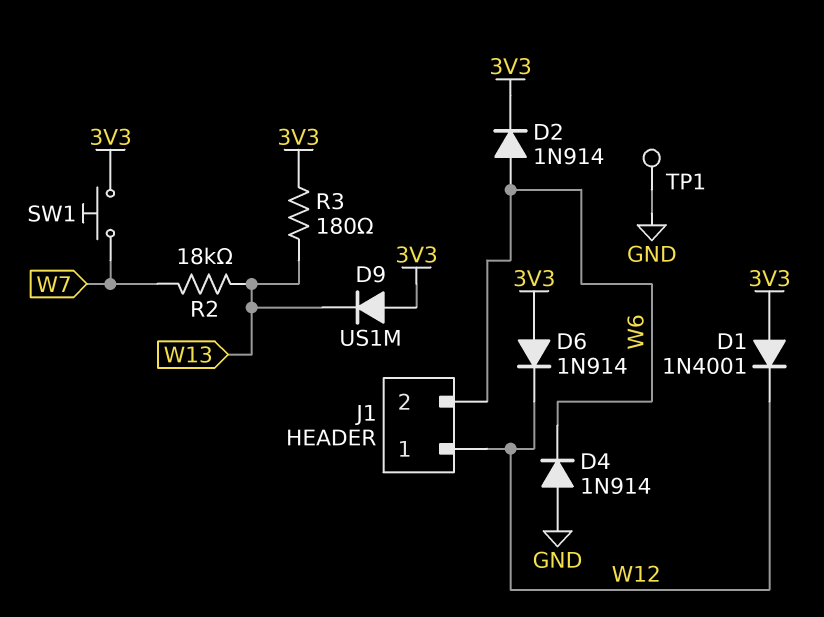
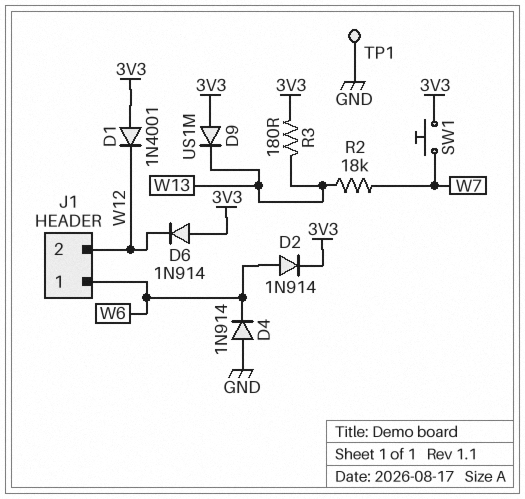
J1 pin 1: W12 -> W6
J1 pin 2: W6 -> W12

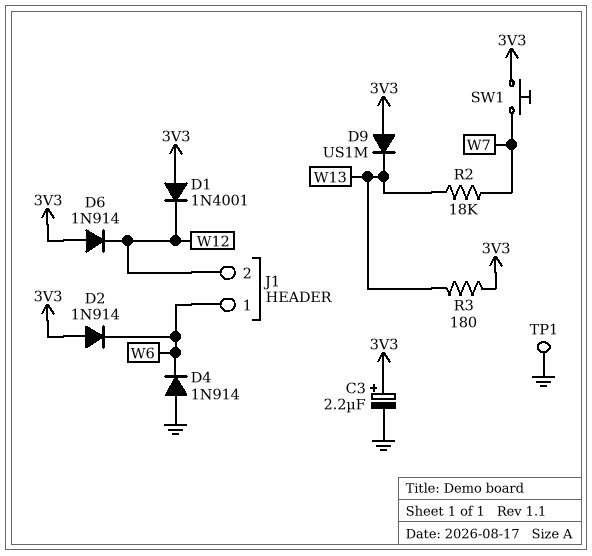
C3: none -> 2.2uF (plus 3V3, minus GND)
D2: diode 1N914 (A W6, K 3V3) -> diode 1N914 (A 3V3, K W6)

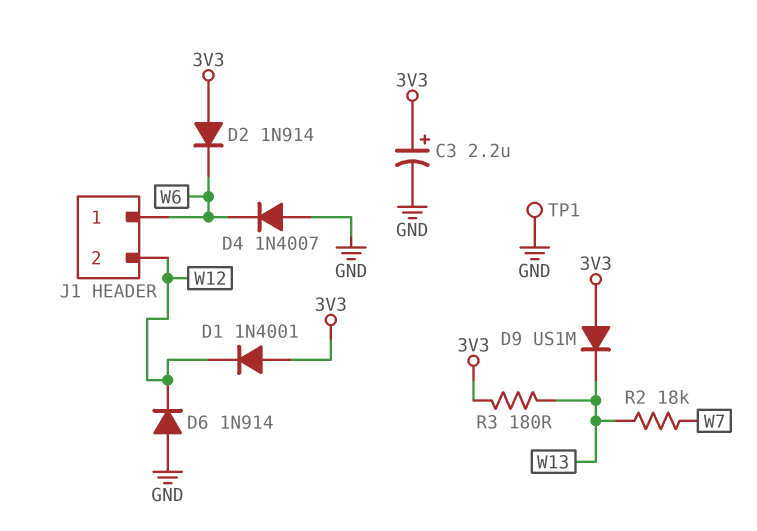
D4: diode 1N914 (A GND, K W6) -> diode 1N4007 (A GND, K W6)
D6: diode 1N914 (A 3V3, K W12) -> diode 1N914 (A GND, K W12)
SW1: button (3V3, W7) -> none

